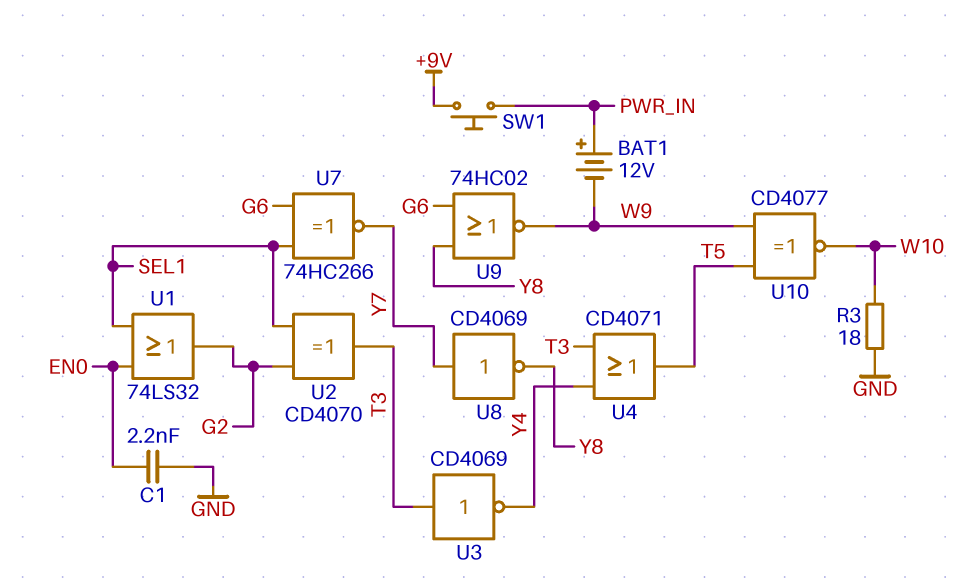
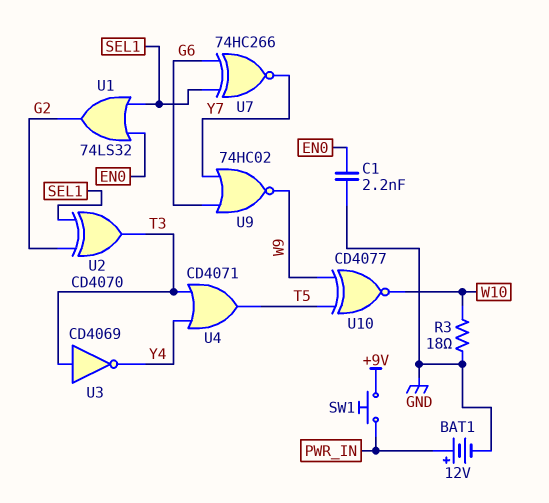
BAT1: 12V (plus PWR_IN, minus W9) -> 12V (plus PWR_IN, minus GND)
U8: NOT CD4069 (in Y7, out Y8) -> none
U9: NOR 74HC02 (in G6, in Y8, out W9) -> NOR 74HC02 (in G6, in Y7, out W9)

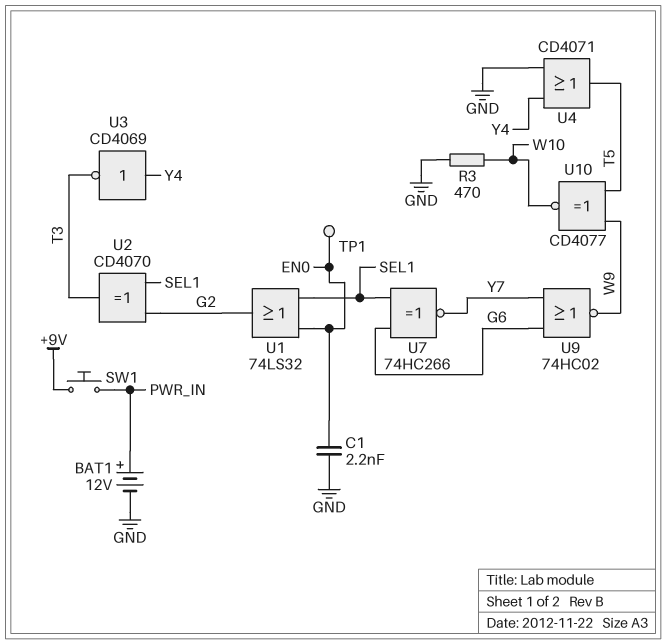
R3: 18 (GND, W10) -> 470 (GND, W10)
TP1: none -> test point (EN0)
U3: NOT CD4069 (in T3, out Y4) -> NOT CD4069 (in Y4, out T3)
U4: OR CD4071 (in T3, in Y4, out T5) -> OR CD4071 (in GND, in Y4, out T5)

